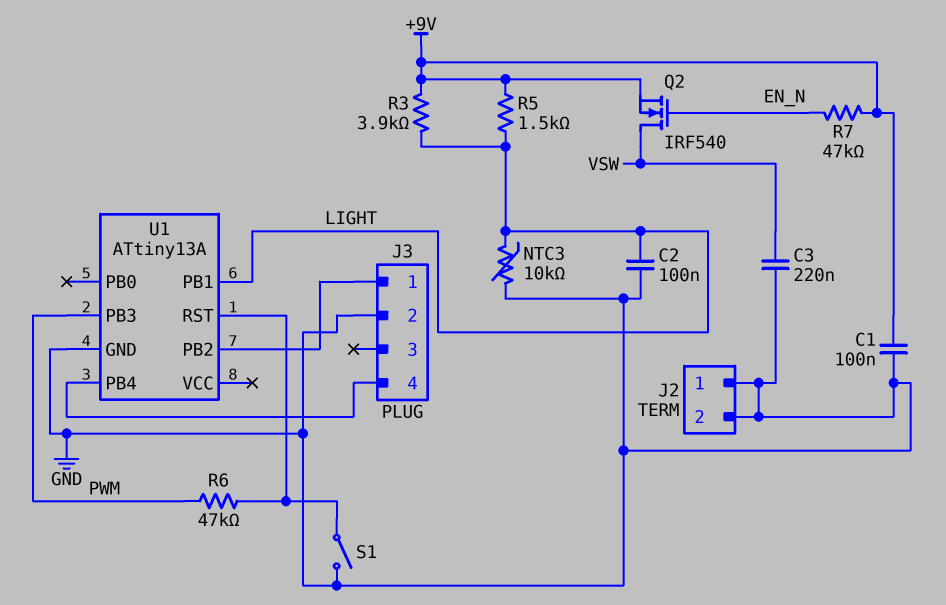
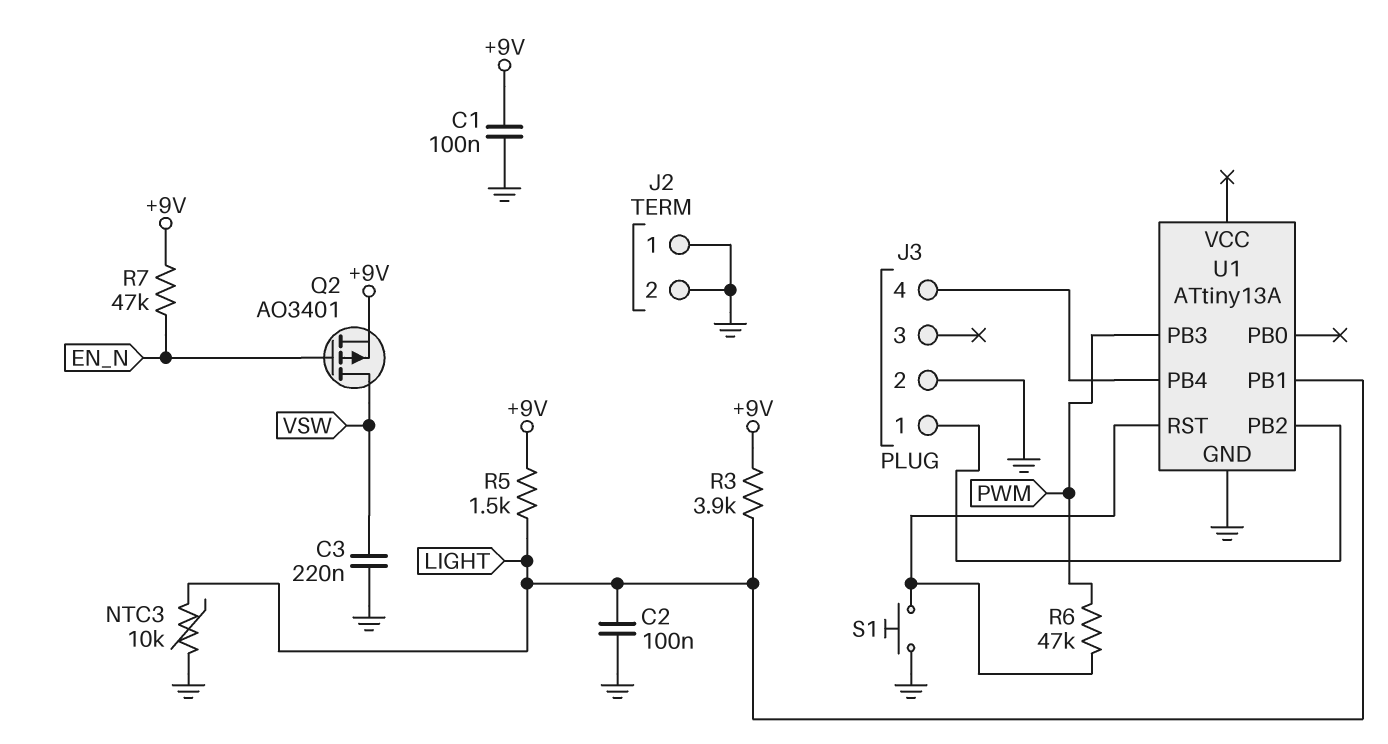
Q2: NMOS IRF540 (G EN_N, D VSW, S +9V) -> PMOS AO3401 (G EN_N, D VSW, S +9V)
S1: switch (GND, U1/RST) -> button (GND, U1/RST)

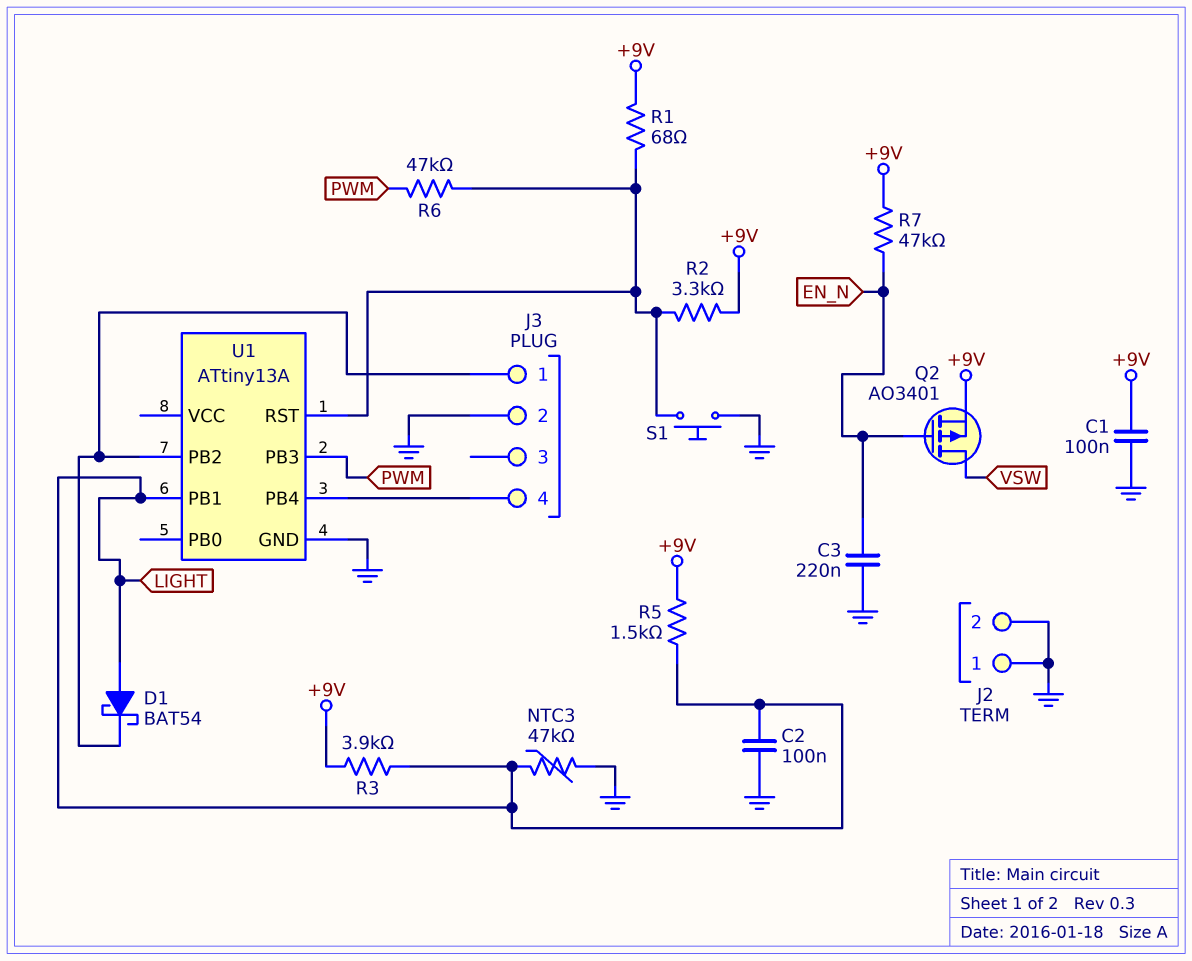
C3: 220nF (GND, VSW) -> 220nF (EN_N, GND)
D1: none -> schottky BAT54 (A LIGHT, K J3/1)
NTC3: 10k (GND, LIGHT) -> 47k (GND, LIGHT)
R1: none -> 68 (+9V, U1/RST)
R2: none -> 3.3k (+9V, U1/RST)

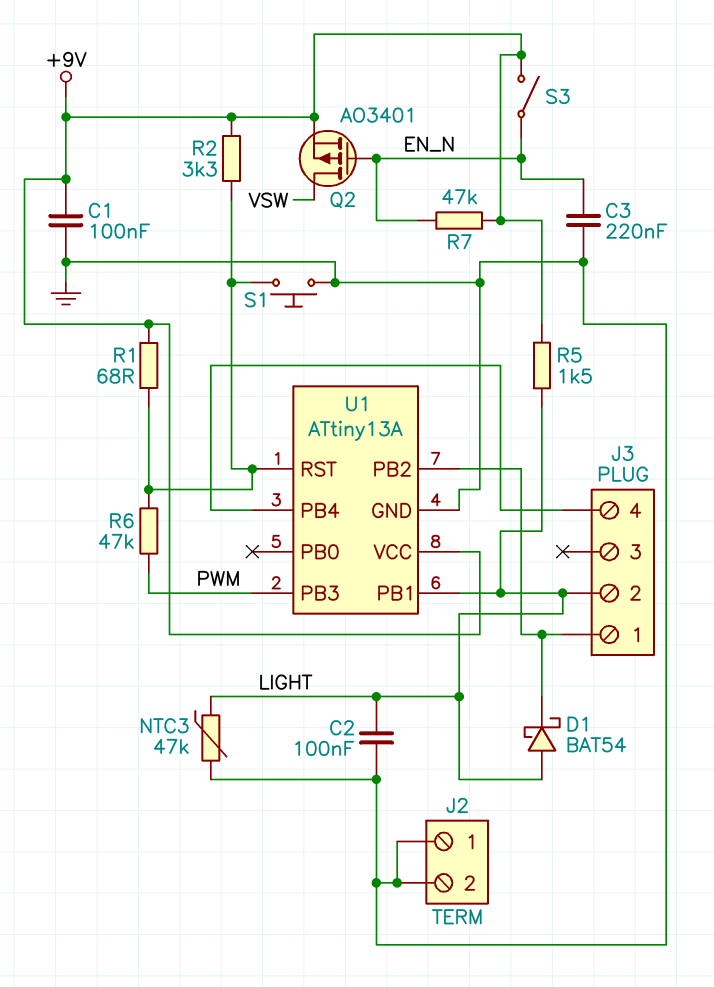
J3 pin 2: GND -> LIGHT
R3: 3.9k (+9V, LIGHT) -> none
S3: none -> switch (+9V, EN_N)
U1 pin VCC: none -> +9V

